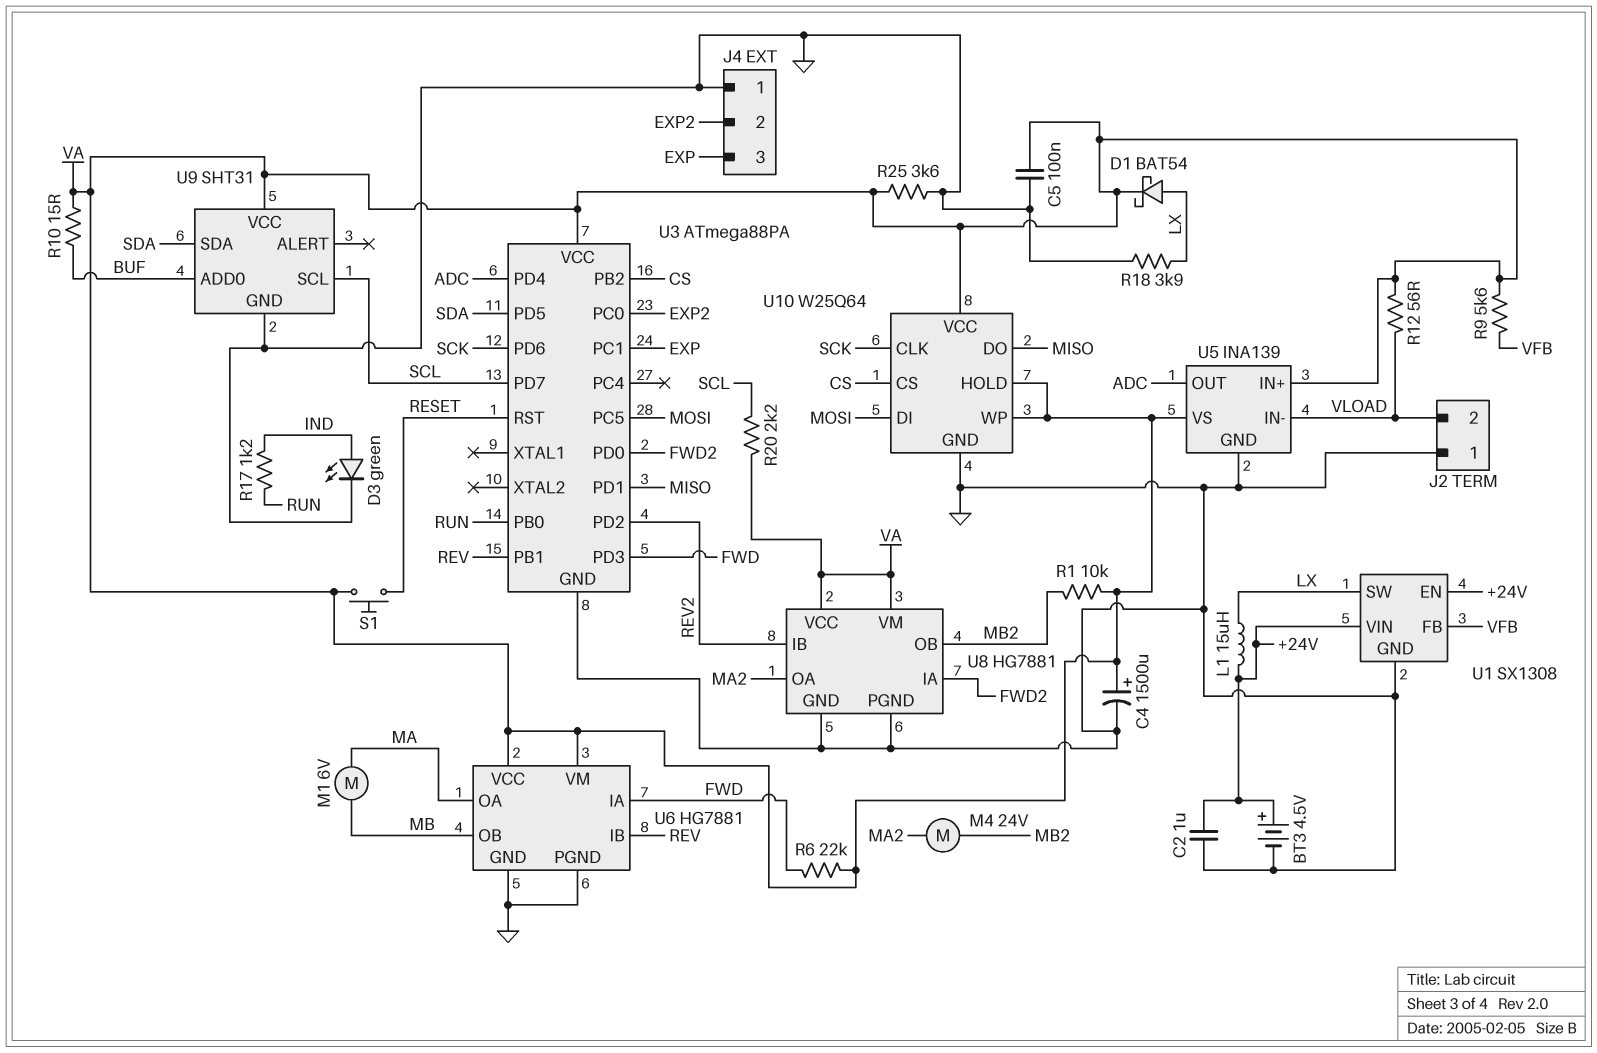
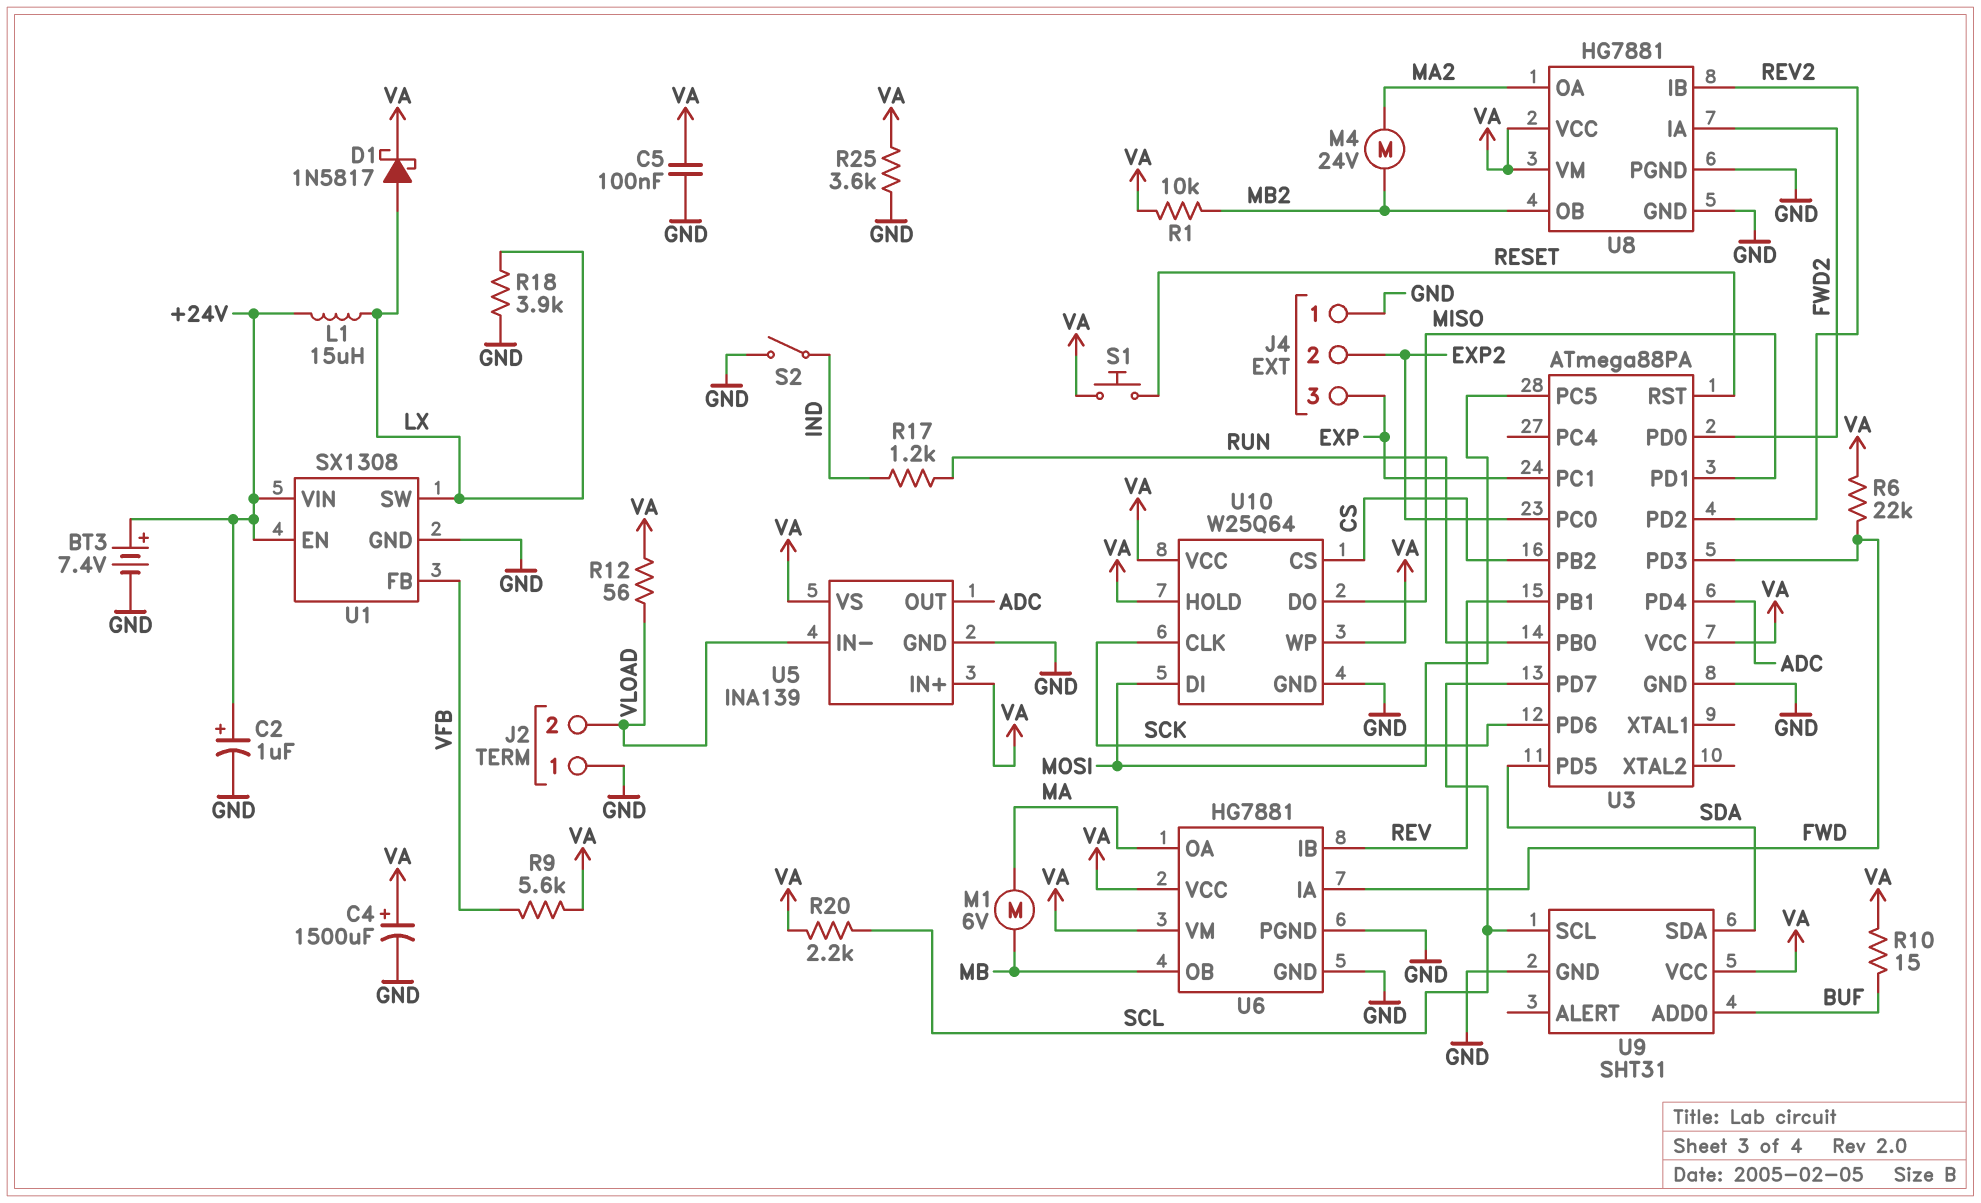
BT3: 4.5V (plus +24V, minus GND) -> 7.4V (plus +24V, minus GND)
C2: 1uF (+24V, GND) -> 1uF (plus +24V, minus GND)
D1: schottky BAT54 (A LX, K VA) -> schottky 1N5817 (A LX, K VA)
D3: LED green (A IND, K GND) -> none
S2: none -> switch (GND, IND)

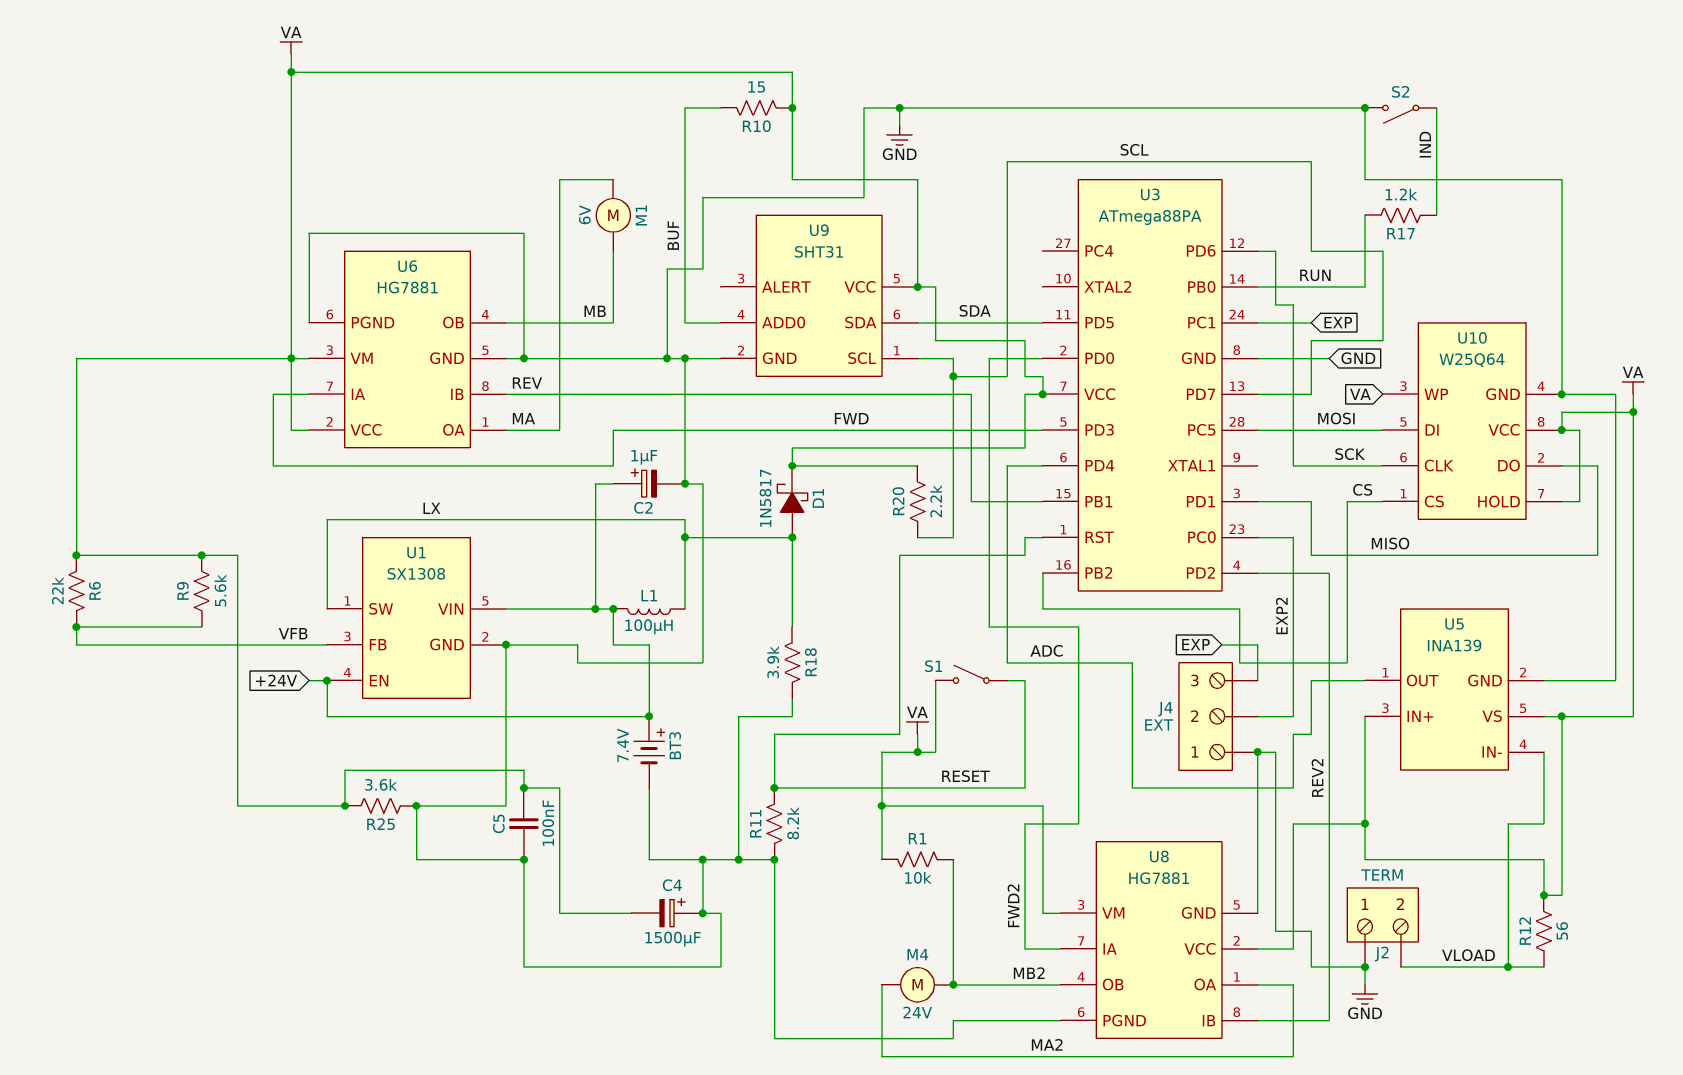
C4: 1500uF (plus VA, minus GND) -> 1500uF (plus GND, minus VA)
L1: 15uH (+24V, LX) -> 100uH (+24V, LX)
R6: 22k (FWD, VA) -> 22k (VA, VFB)
R11: none -> 8.2k (GND, RESET)
S1: button (RESET, VA) -> switch (RESET, VA)

